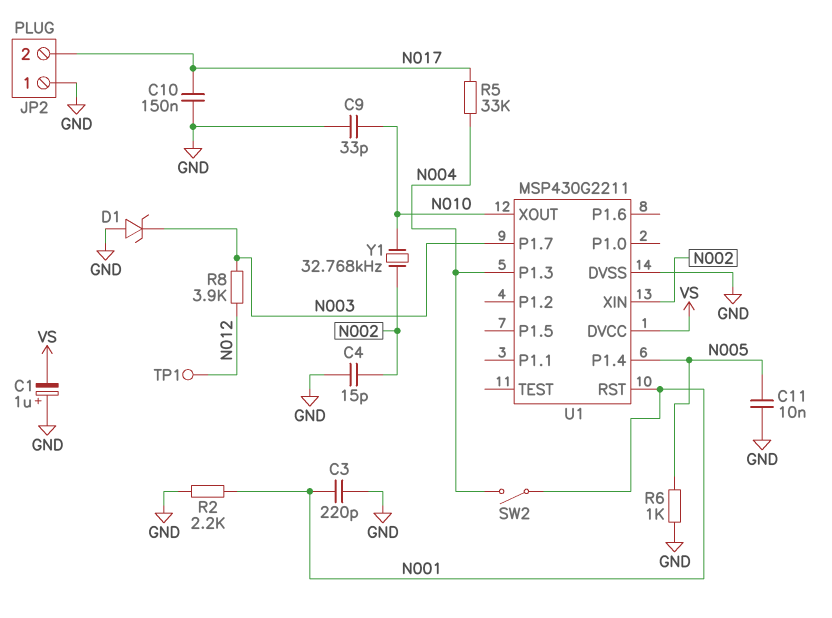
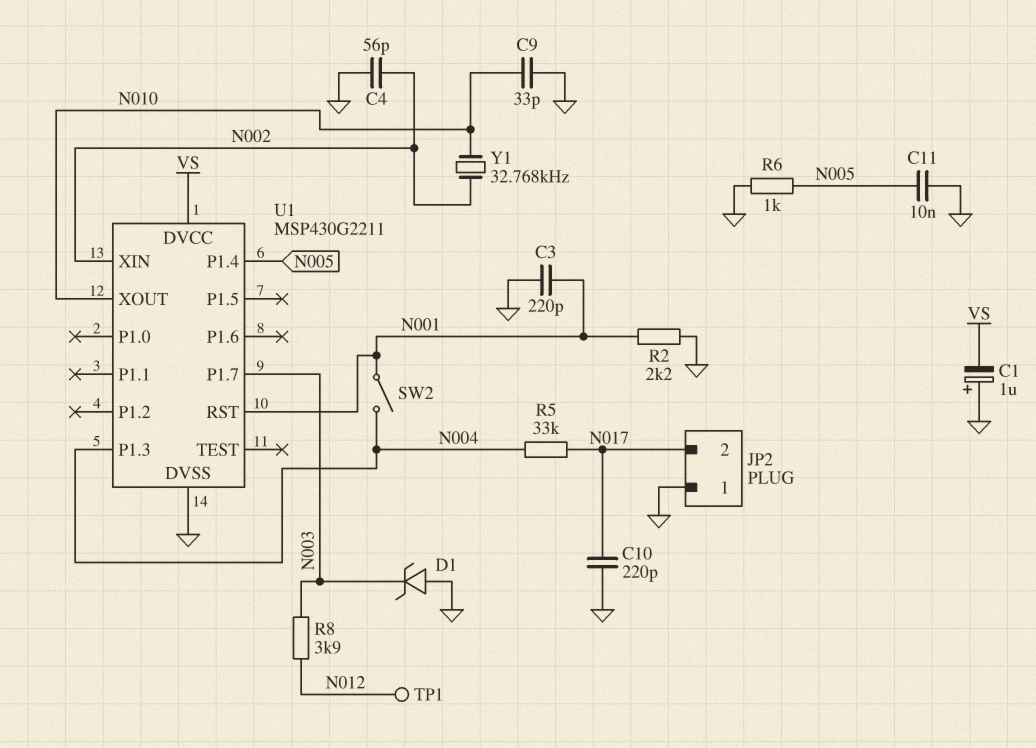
C4: 15pF (GND, N002) -> 56pF (GND, N002)
C10: 150nF (GND, N017) -> 220pF (GND, N017)

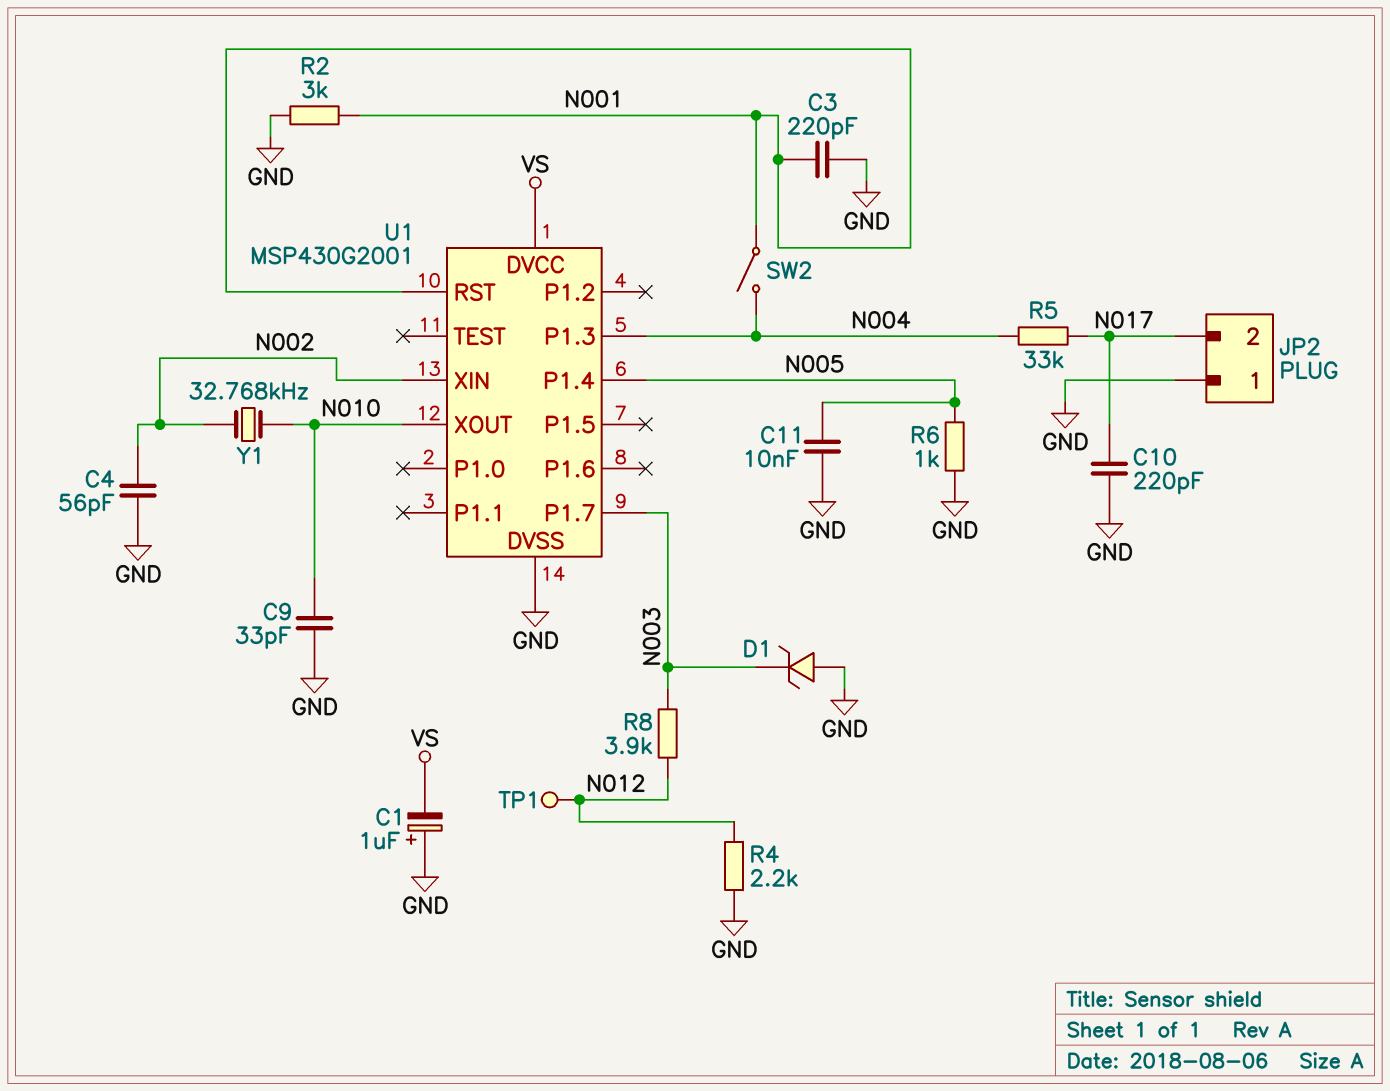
R2: 2.2k (GND, N001) -> 3k (GND, N001)
R4: none -> 2.2k (GND, N012)
U1: MSP430G2211 -> MSP430G2001

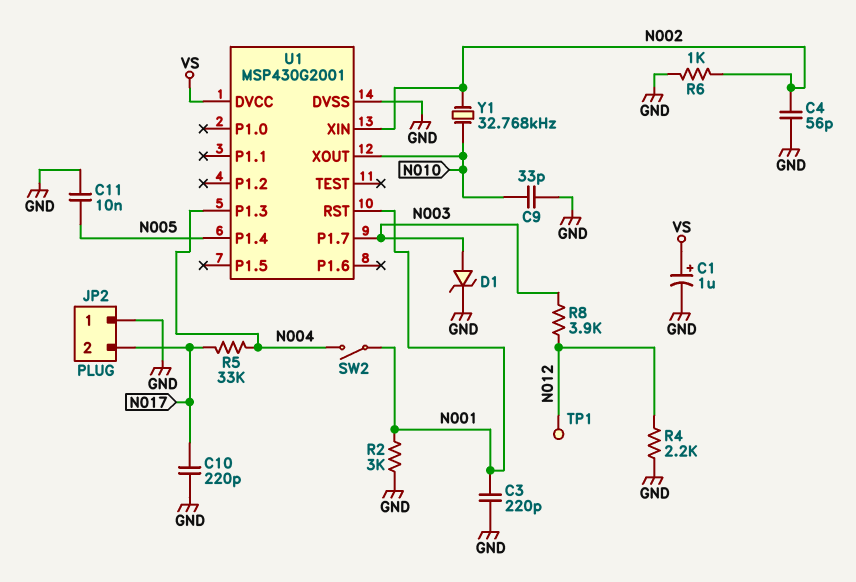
C1: 1uF (plus GND, minus VS) -> 1uF (plus VS, minus GND)
D1: zener (A GND, K N003) -> zener (A N003, K GND)
R6: 1k (GND, N005) -> 1k (GND, N002)

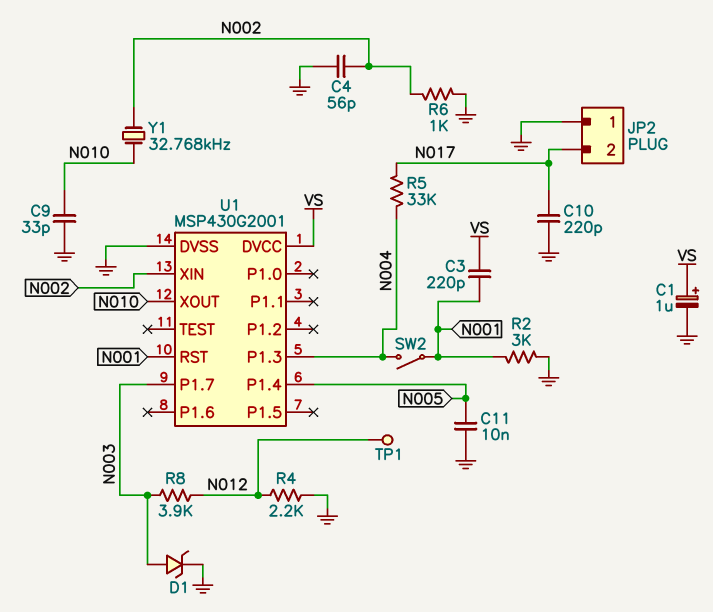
C3: 220pF (GND, N001) -> 220pF (N001, VS)

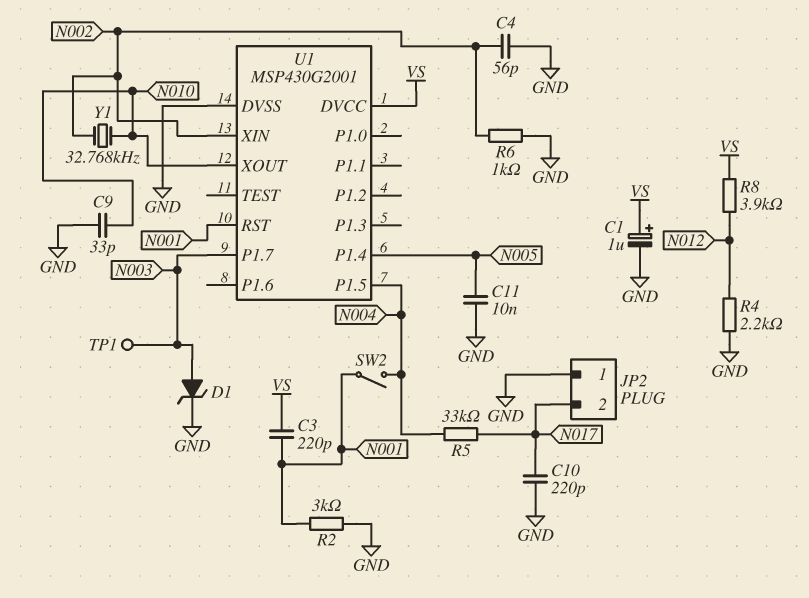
R8: 3.9k (N003, N012) -> 3.9k (N012, VS)
TP1: test point (N012) -> test point (N003)
U1 pin P1.3: N004 -> none
U1 pin P1.5: none -> N004

